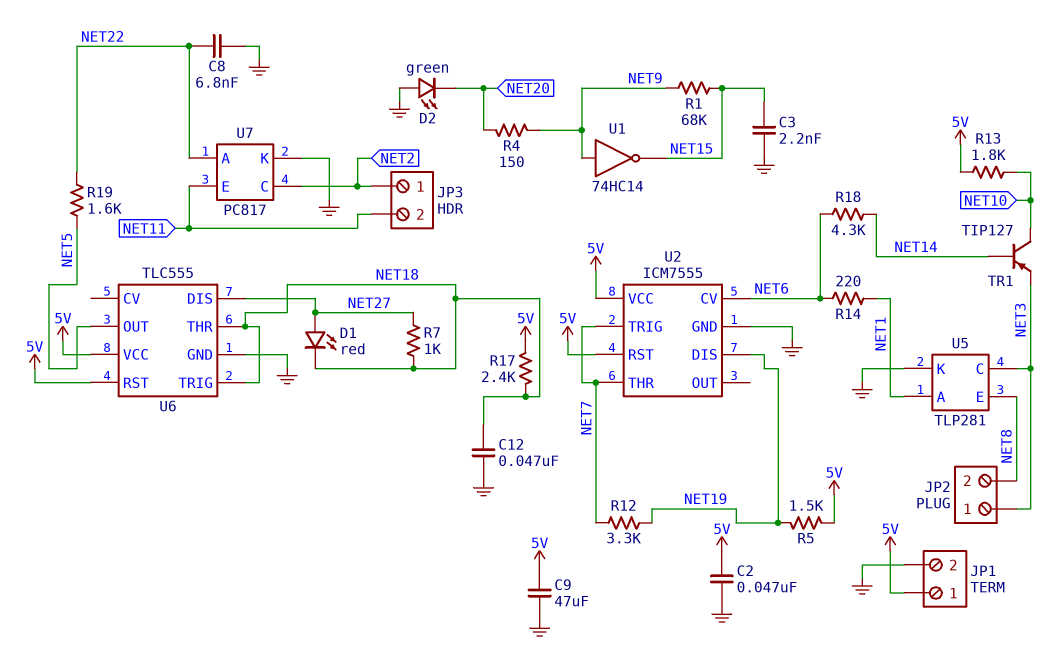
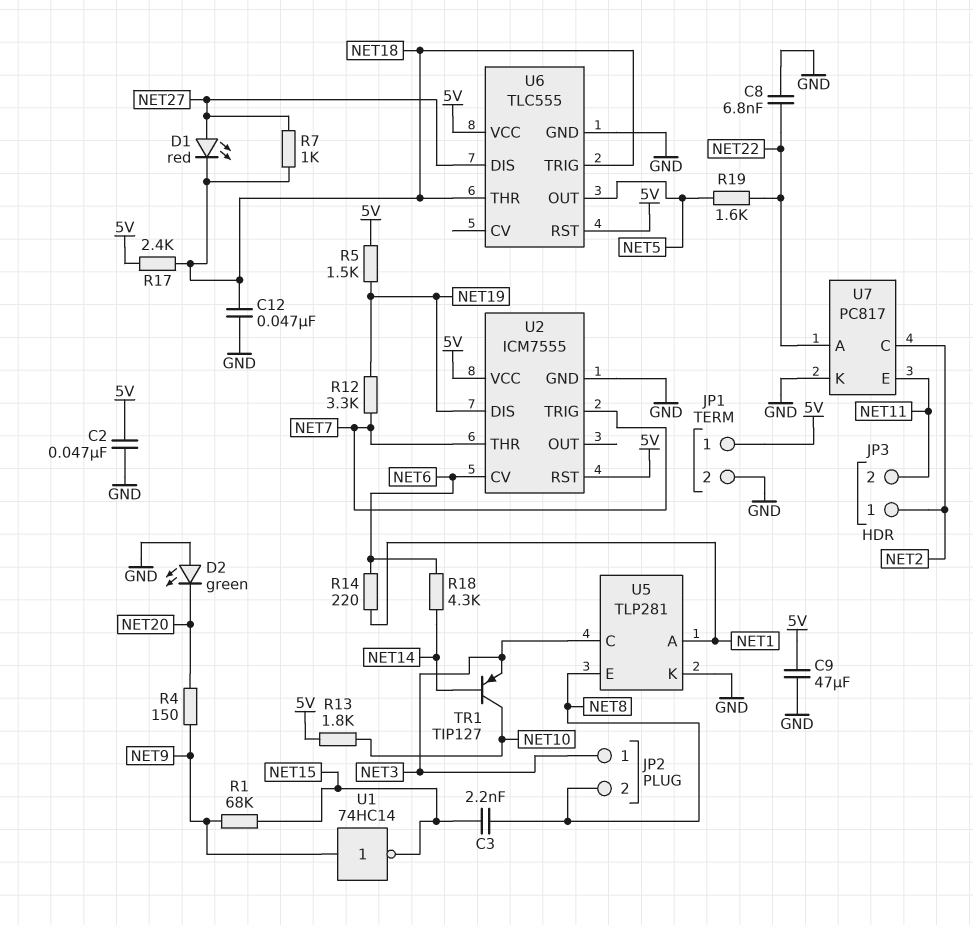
C3: 2.2nF (GND, NET15) -> 2.2nF (NET8, NET15)

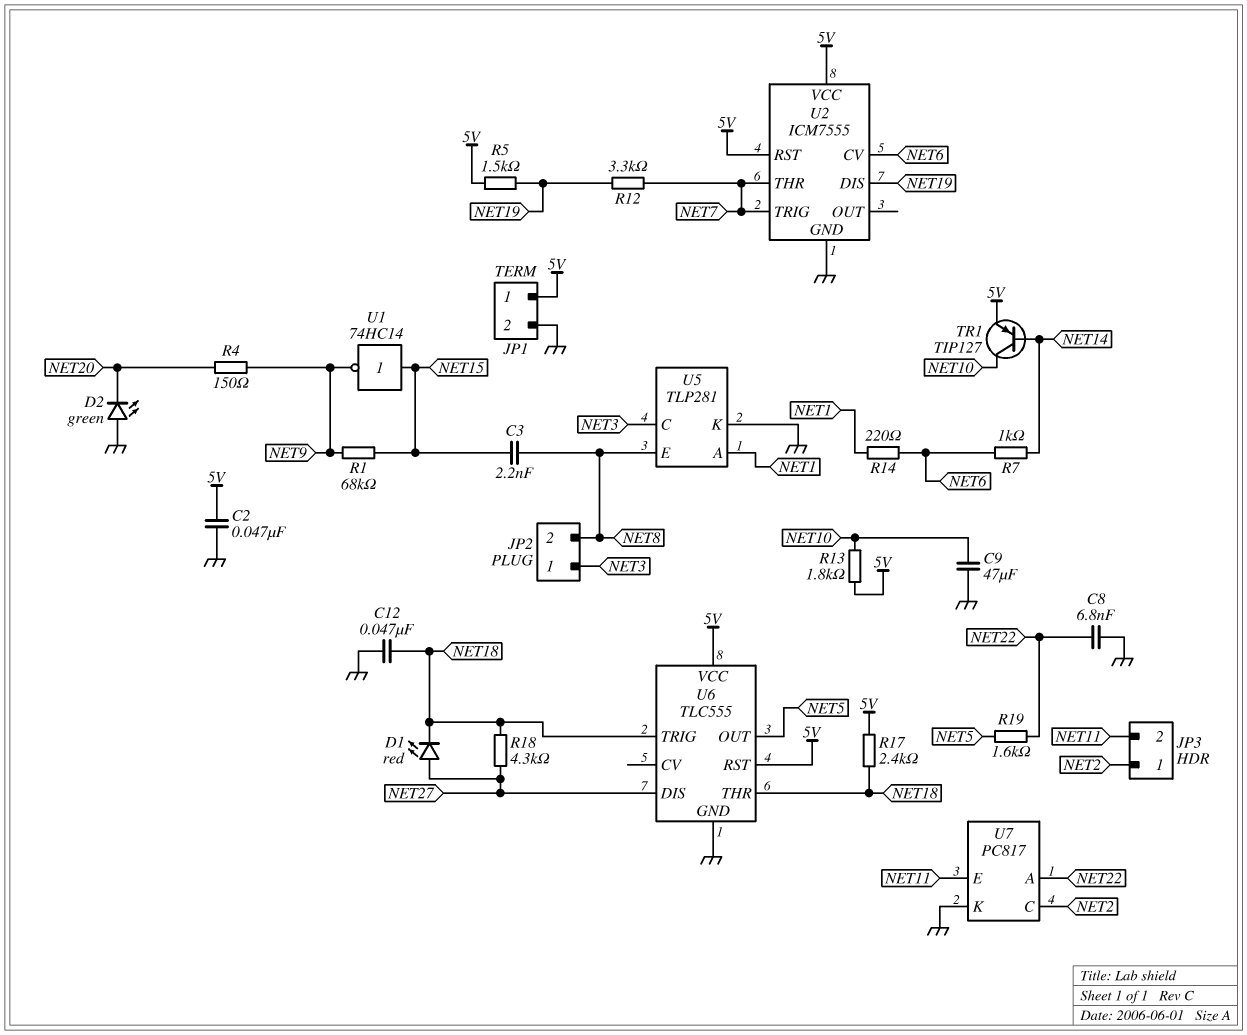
C9: 47uF (5V, GND) -> 47uF (GND, NET10)
R7: 1k (NET18, NET27) -> 1k (NET6, NET14)
R18: 4.3k (NET6, NET14) -> 4.3k (NET18, NET27)
TR1: PNP TIP127 (B NET14, C NET10, E NET3) -> PNP TIP127 (B NET14, C NET10, E 5V)
U1: NOT 74HC14 (in NET9, out NET15) -> NOT 74HC14 (in NET15, out NET9)

